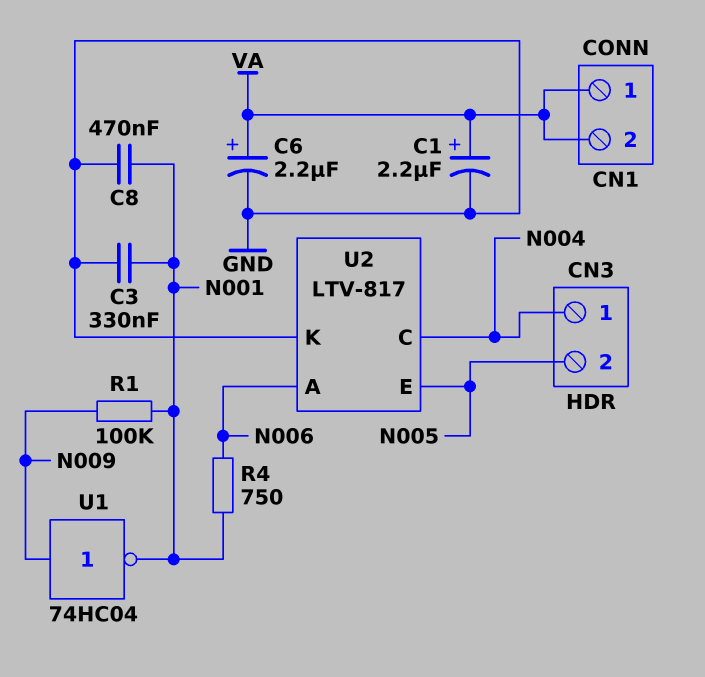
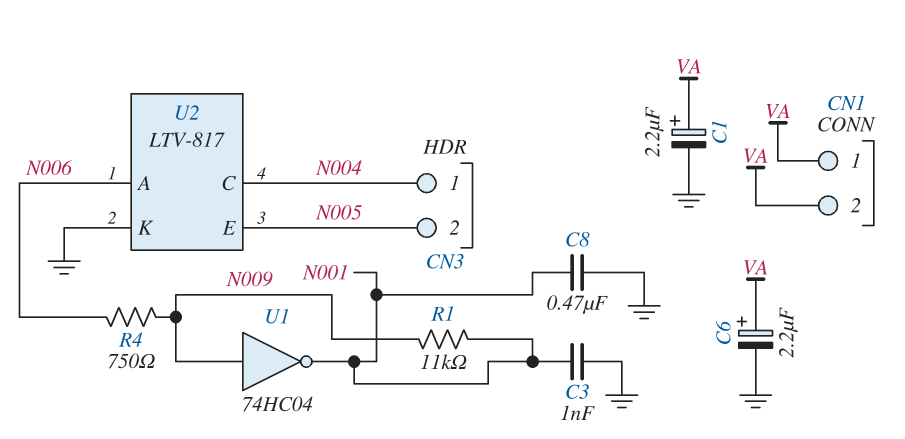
C3: 330nF (GND, N001) -> 1nF (GND, N001)
R1: 100k (N001, N009) -> 11k (N001, N009)
R4: 750 (N001, N006) -> 750 (N006, N009)

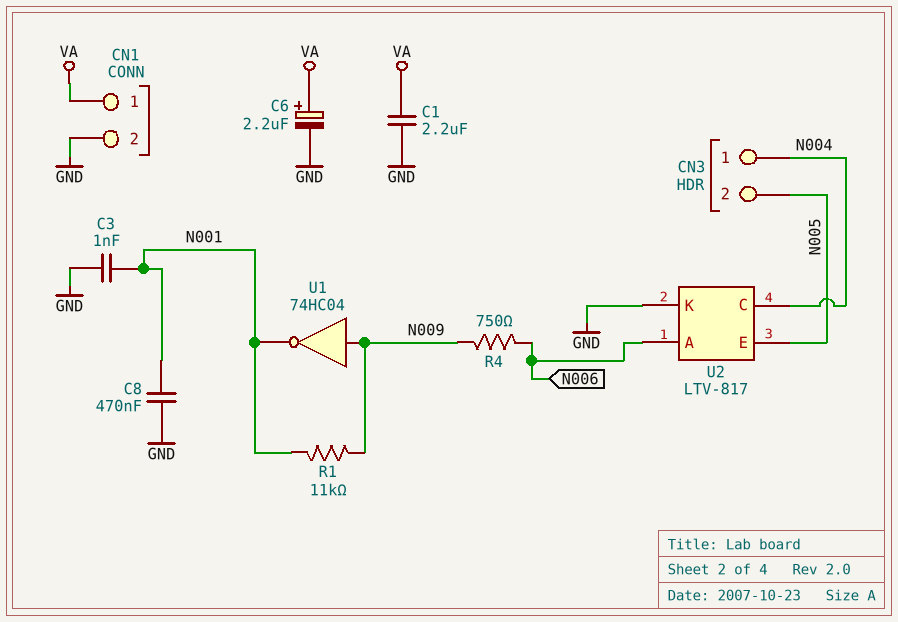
C1: 2.2uF (plus VA, minus GND) -> 2.2uF (GND, VA)
CN1 pin 2: VA -> GND

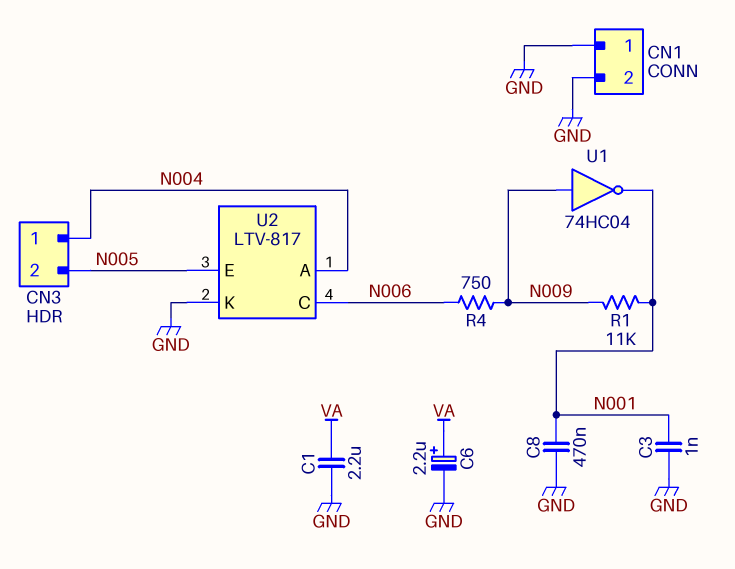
CN1 pin 1: VA -> GND
U2 pin A: N006 -> N004
U2 pin C: N004 -> N006

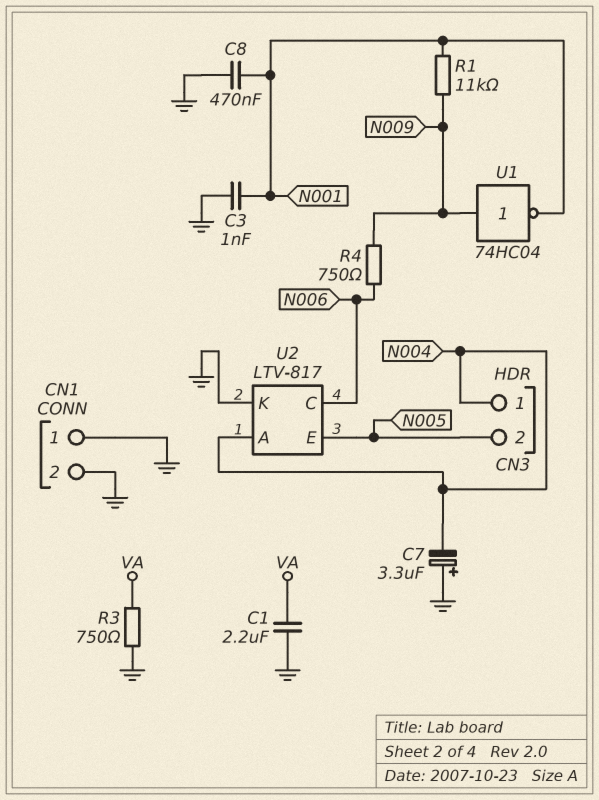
C6: 2.2uF (plus VA, minus GND) -> none
C7: none -> 3.3uF (plus GND, minus N004)
R3: none -> 750 (GND, VA)

